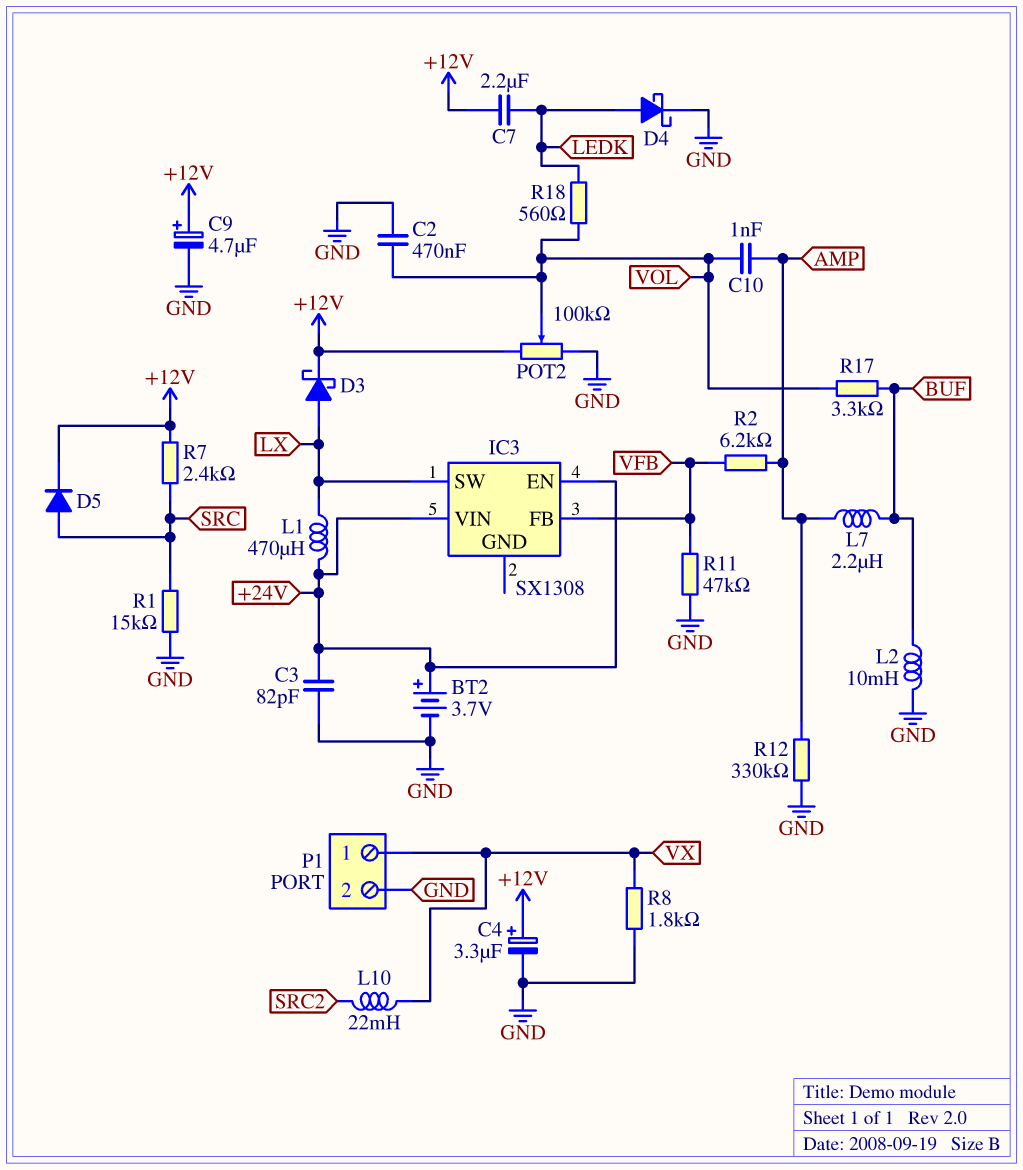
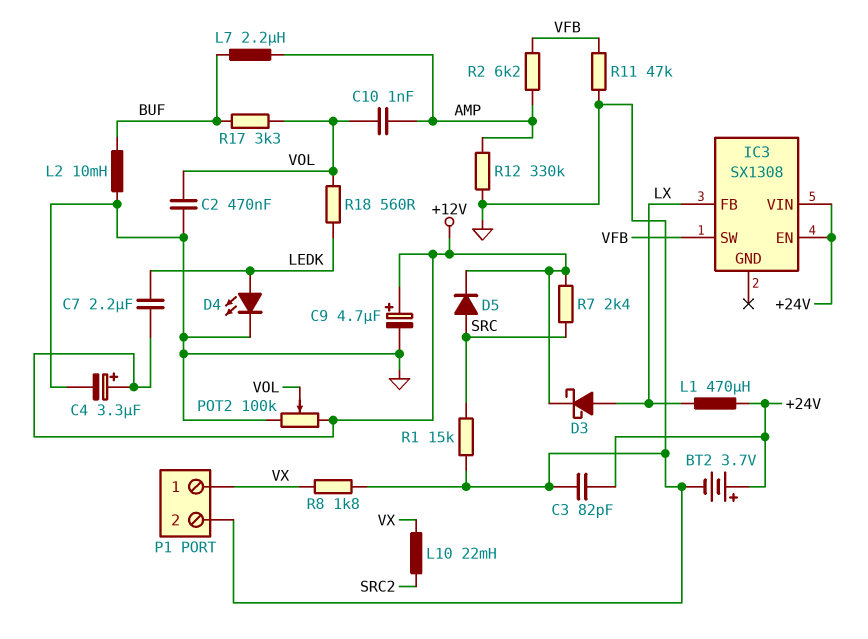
D4: schottky (A LEDK, K GND) -> LED (A LEDK, K GND)
IC3 pin FB: VFB -> LX
IC3 pin SW: LX -> VFB

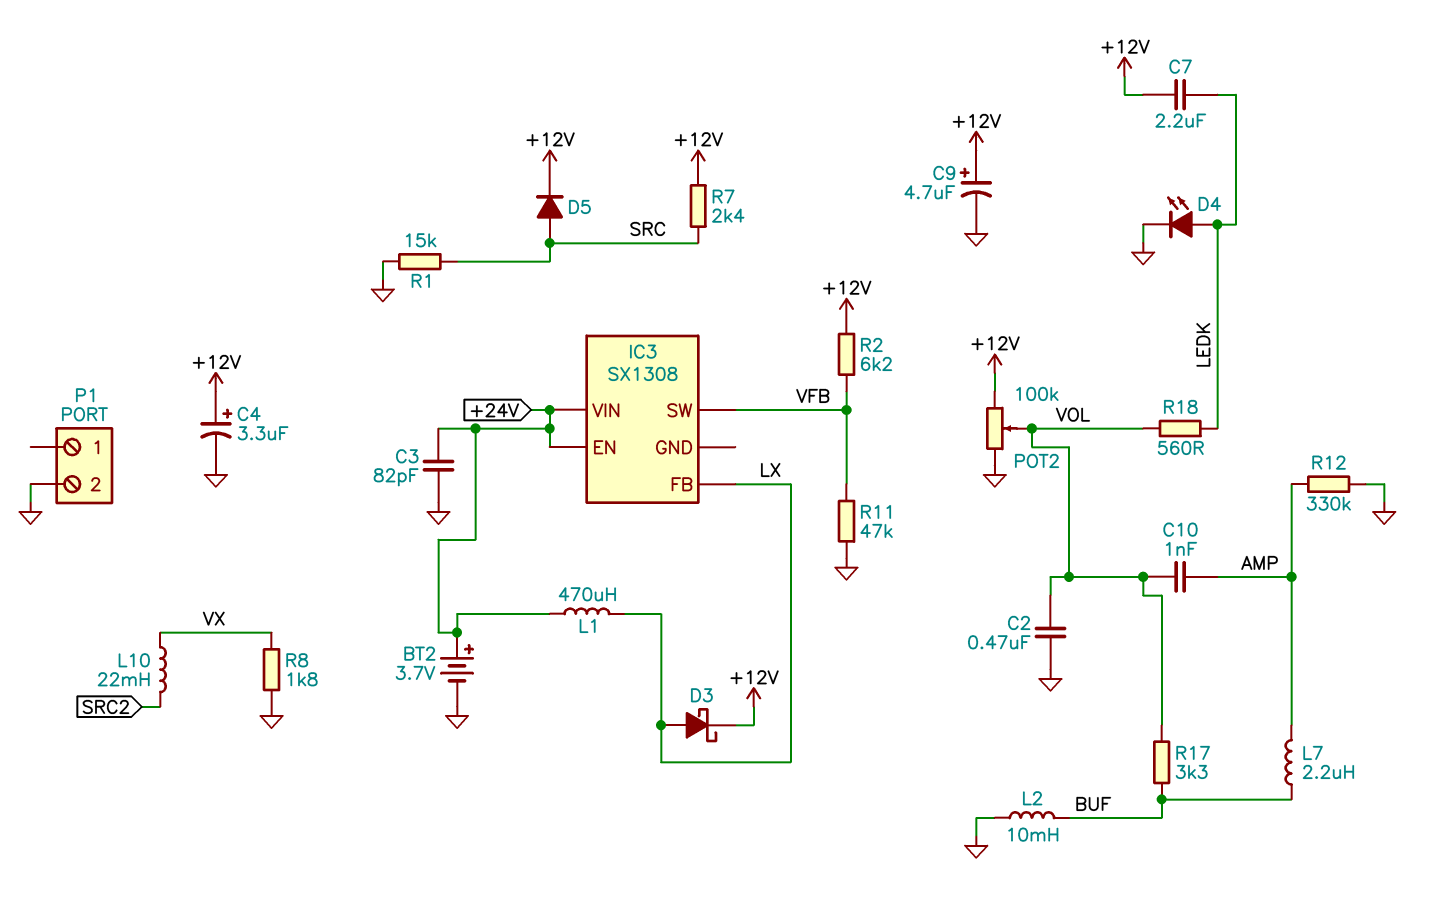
P1 pin 1: VX -> none
R2: 6.2k (AMP, VFB) -> 6.2k (+12V, VFB)

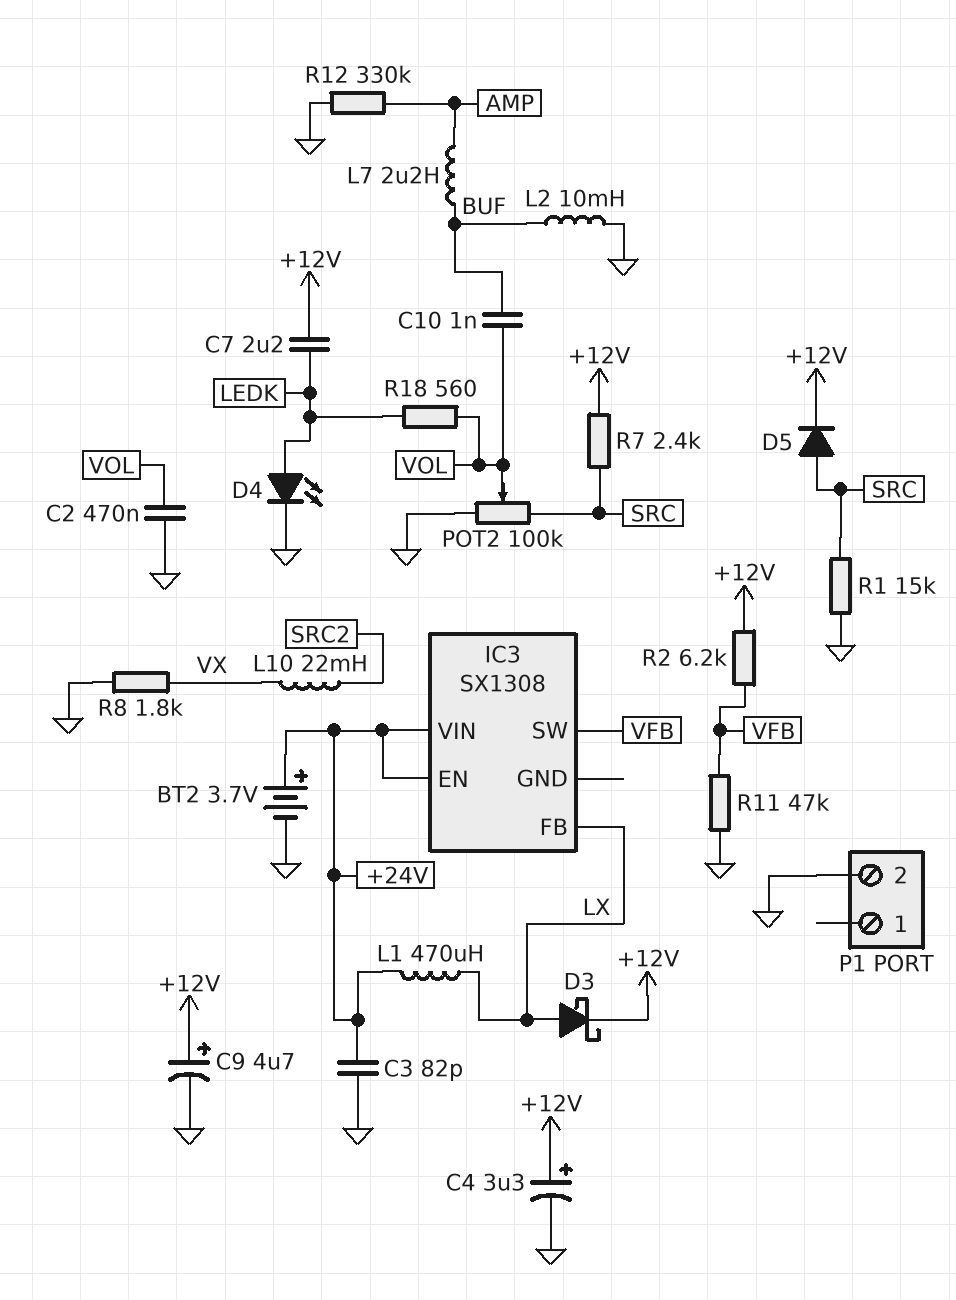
C10: 1nF (AMP, VOL) -> 1nF (BUF, VOL)
POT2: 100k (+12V, GND, wiper VOL) -> 100k (GND, SRC, wiper VOL)
R17: 3.3k (BUF, VOL) -> none

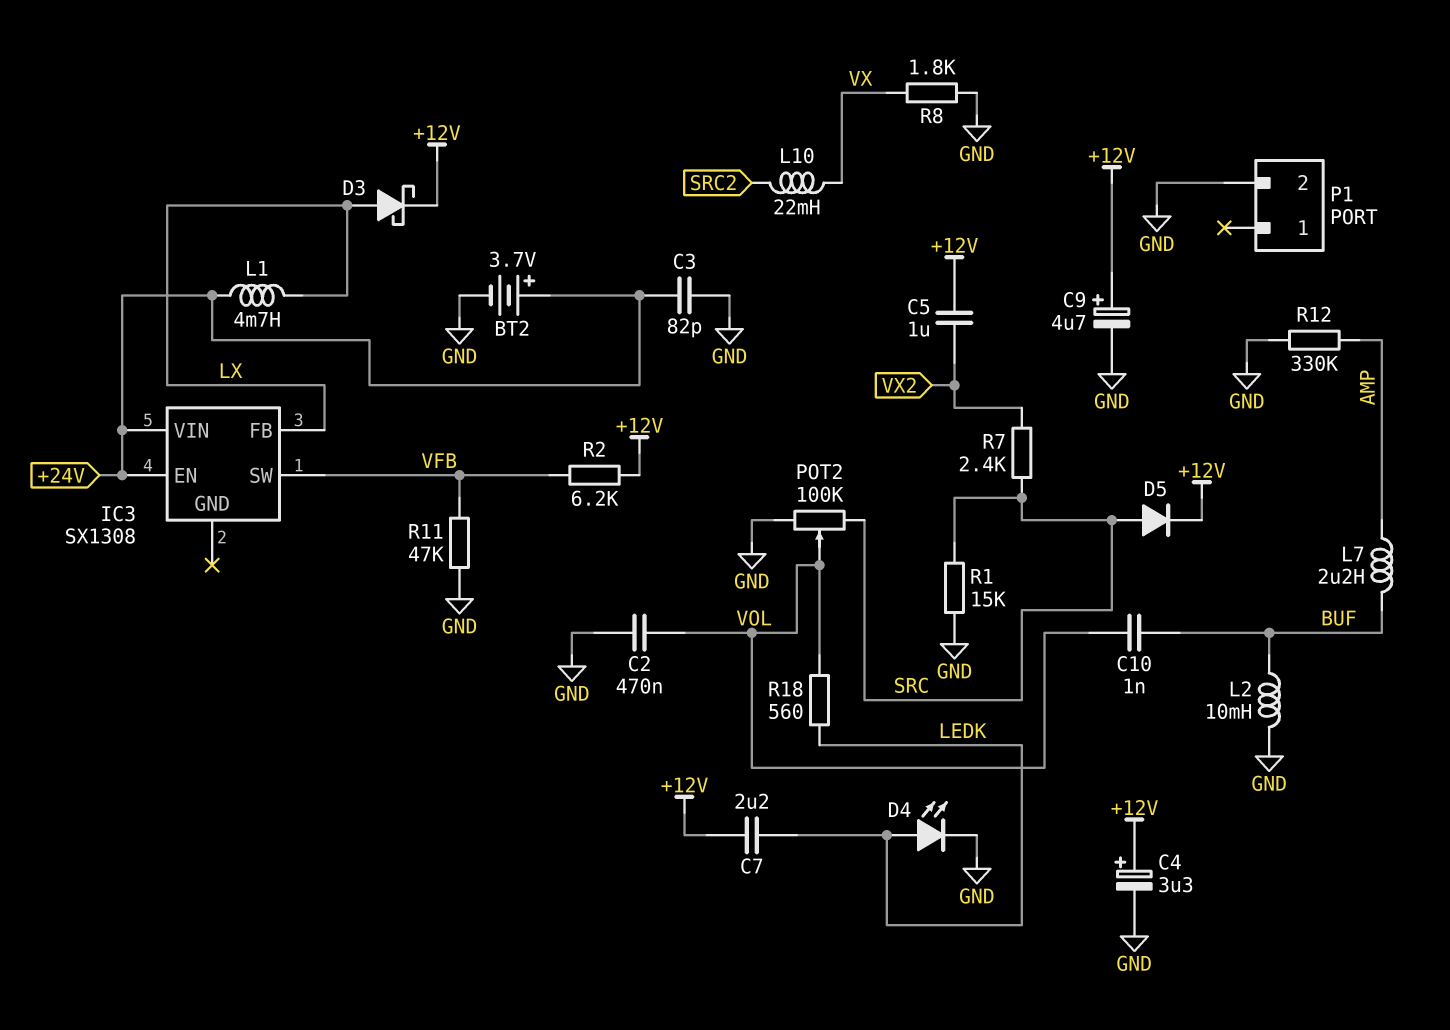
C5: none -> 1uF (+12V, VX2)
L1: 470uH (+24V, LX) -> 4.7mH (+24V, LX)
R7: 2.4k (+12V, SRC) -> 2.4k (SRC, VX2)

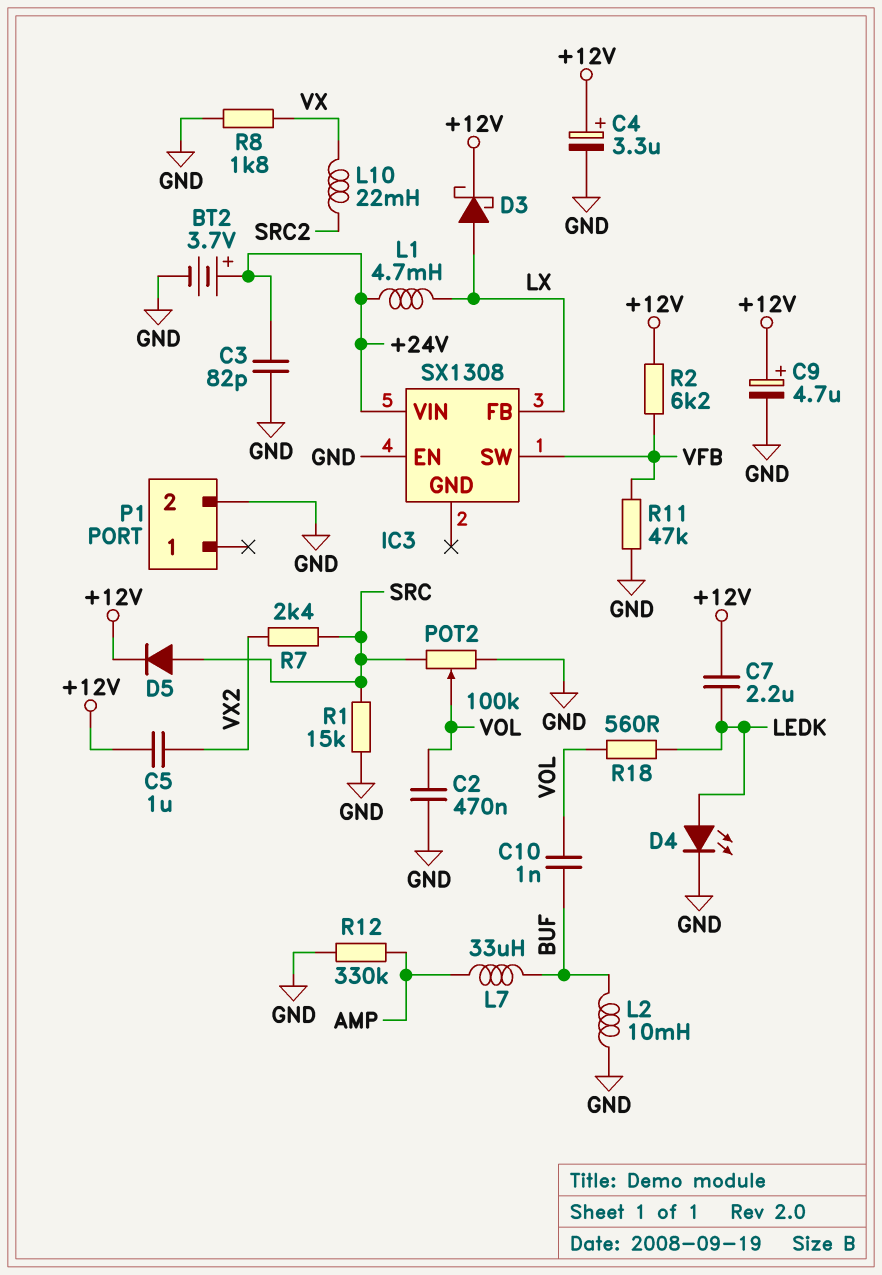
IC3 pin EN: +24V -> GND
L7: 2.2uH (AMP, BUF) -> 33uH (AMP, BUF)

